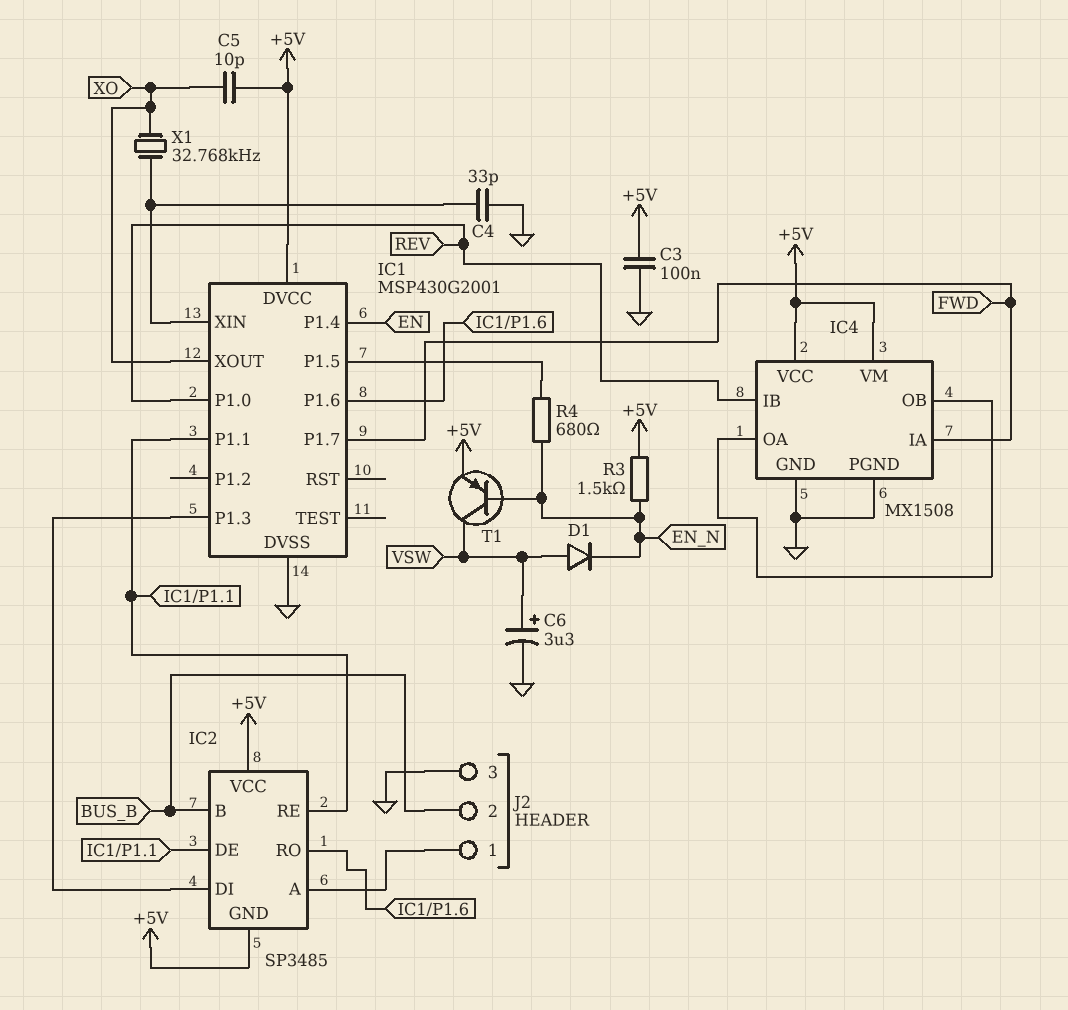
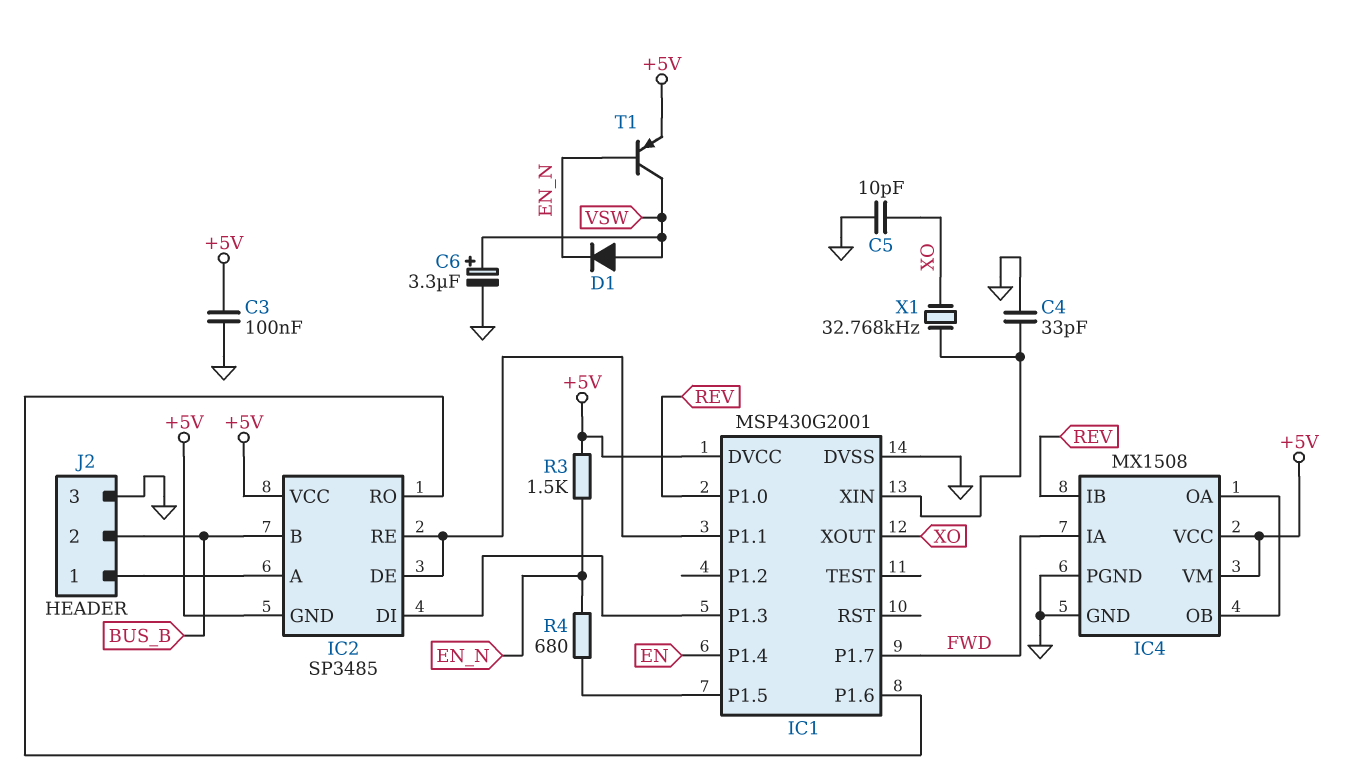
C5: 10pF (+5V, XO) -> 10pF (GND, XO)

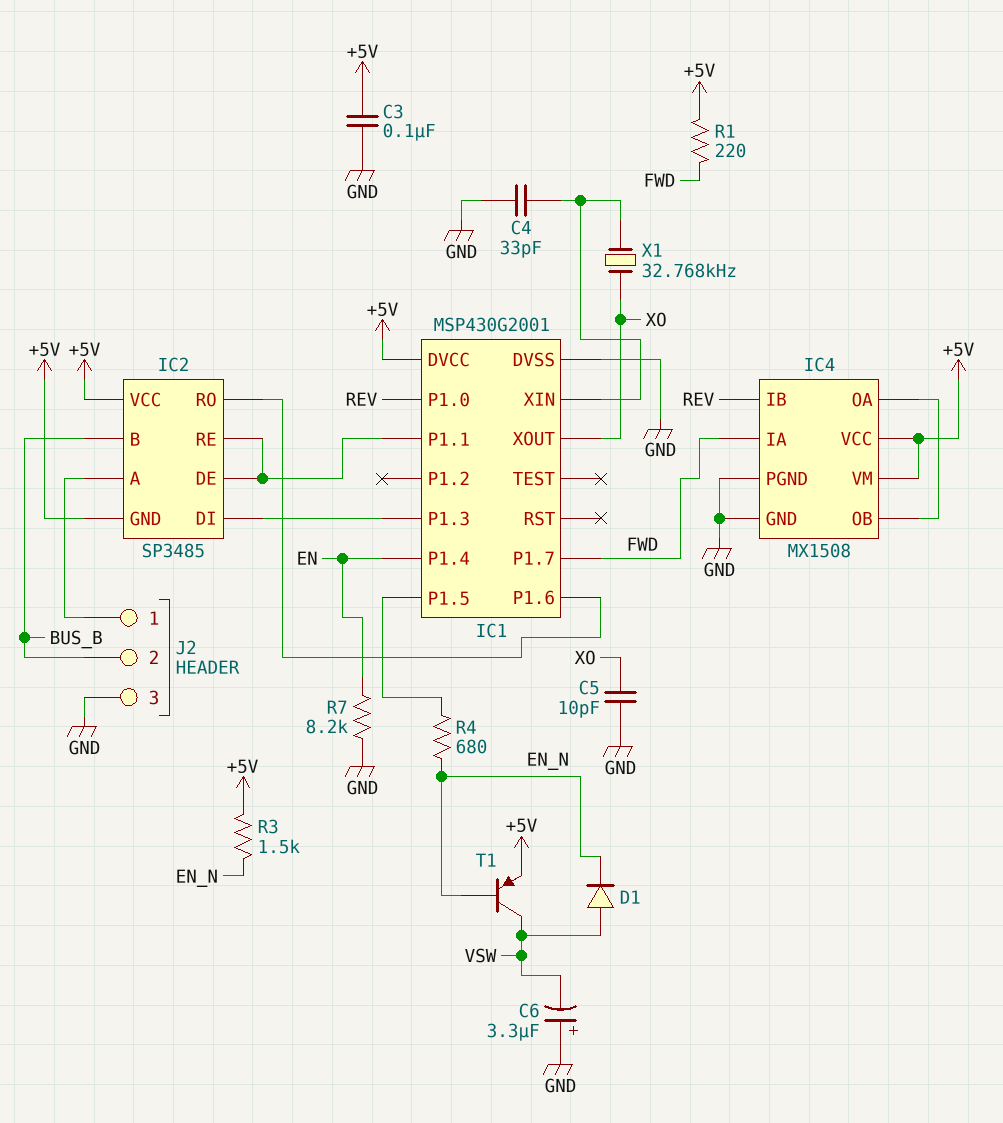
C6: 3.3uF (plus VSW, minus GND) -> 3.3uF (plus GND, minus VSW)
R1: none -> 220 (+5V, FWD)
R7: none -> 8.2k (EN, GND)

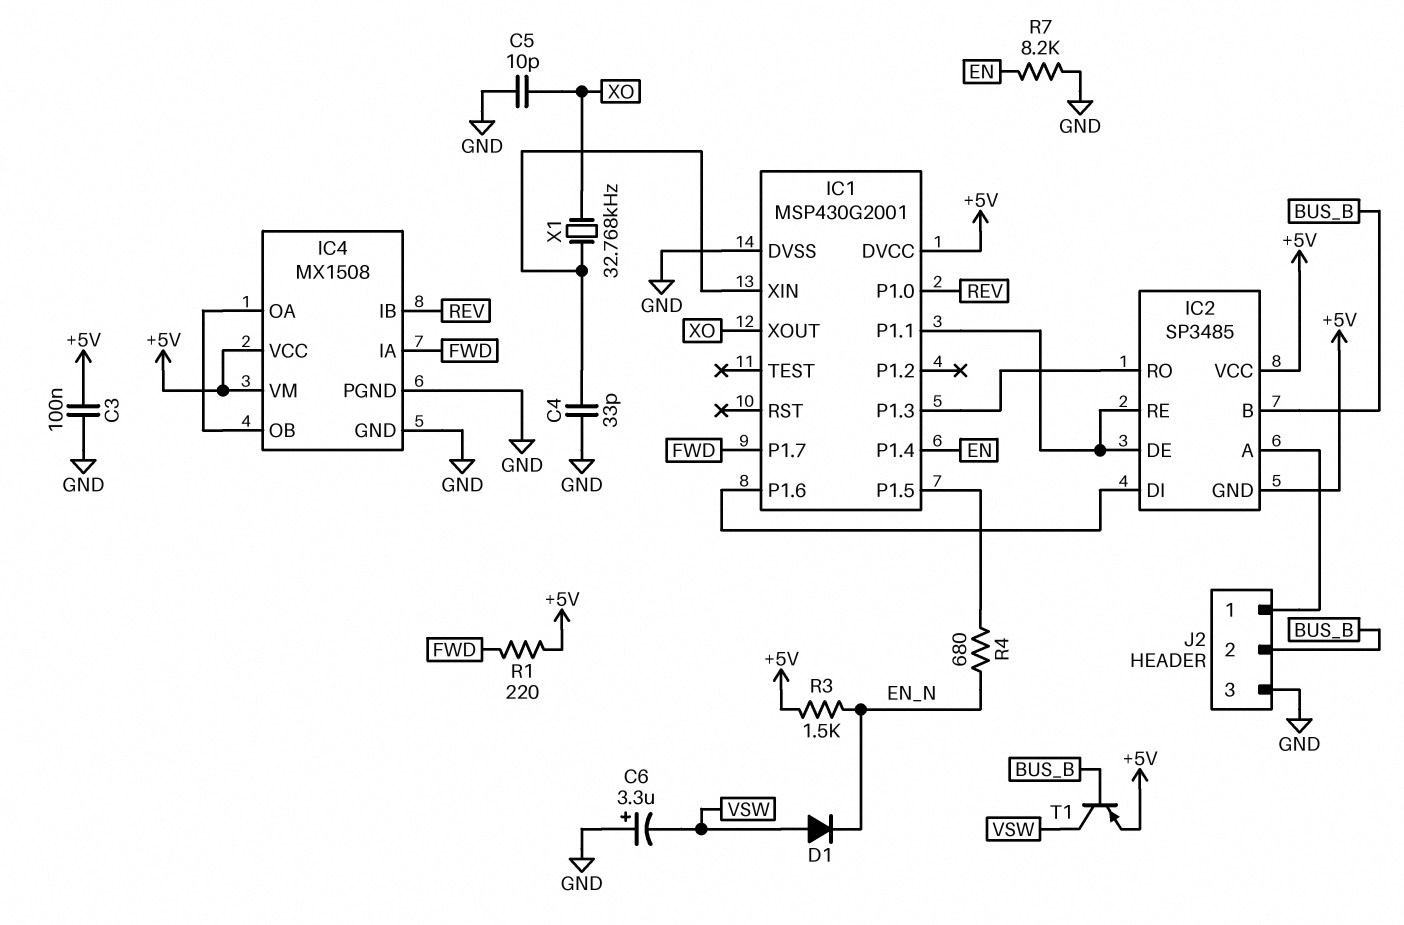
IC2 pin DI: IC1/P1.3 -> IC1/P1.6
IC2 pin RO: IC1/P1.6 -> IC1/P1.3
T1: PNP (B EN_N, C VSW, E +5V) -> PNP (B BUS_B, C VSW, E +5V)

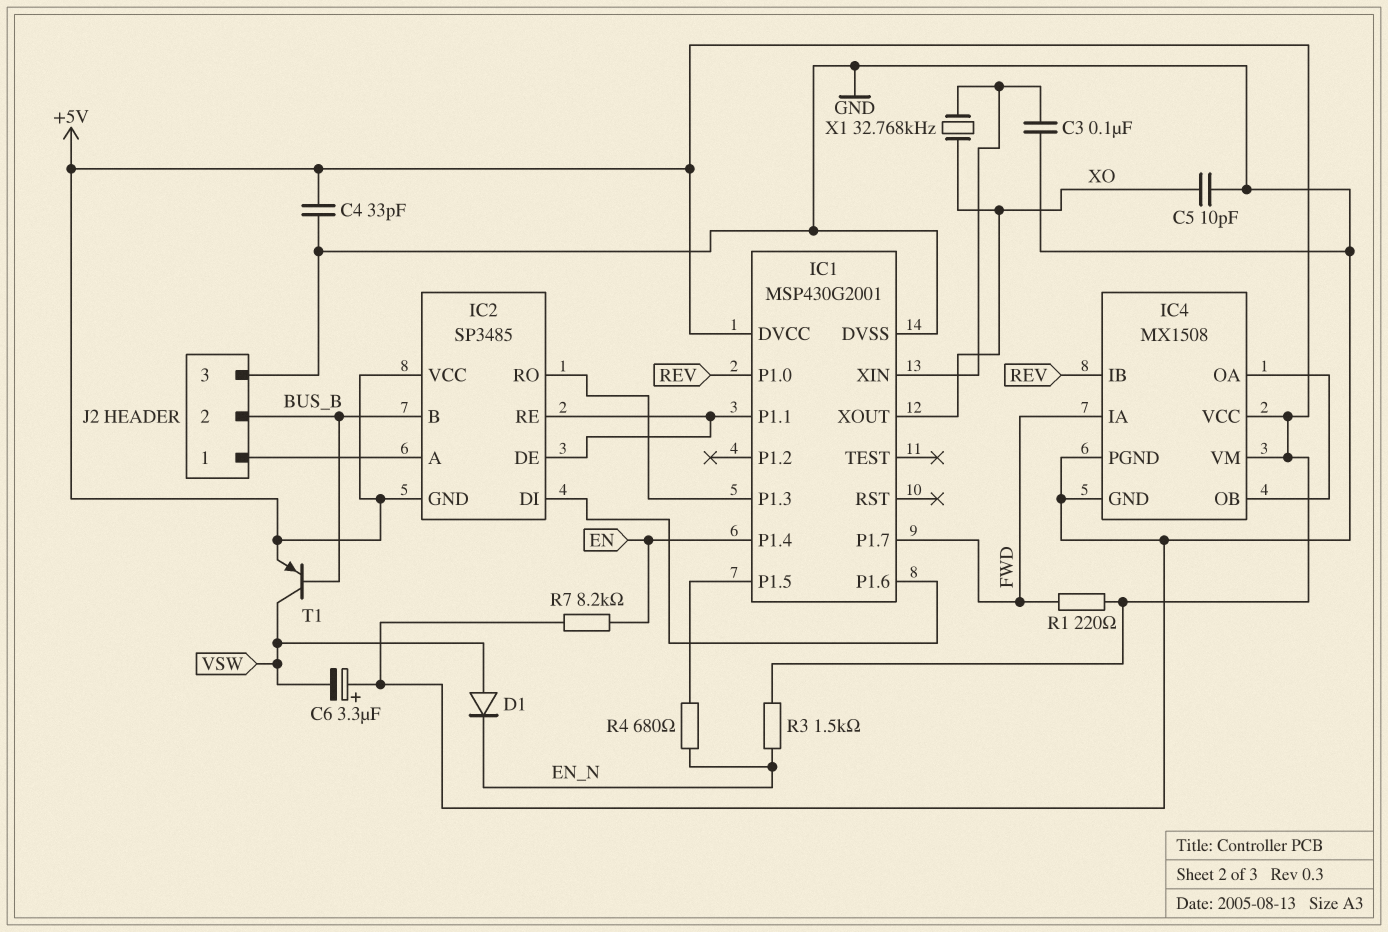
C3: 100nF (+5V, GND) -> 100nF (GND, IC1/XIN)
C4: 33pF (GND, IC1/XIN) -> 33pF (+5V, GND)

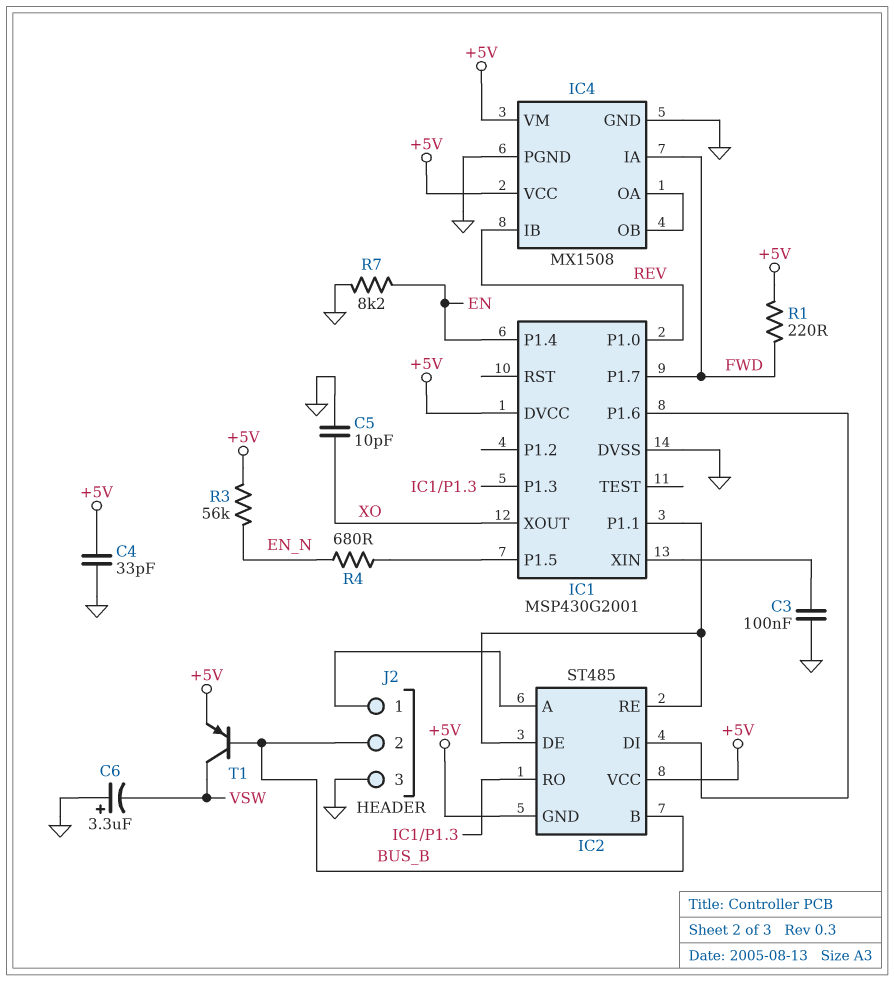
D1: diode (A VSW, K EN_N) -> none
IC2: SP3485 -> ST485
R3: 1.5k (+5V, EN_N) -> 56k (+5V, EN_N)
X1: 32.768kHz (IC1/XIN, XO) -> none

